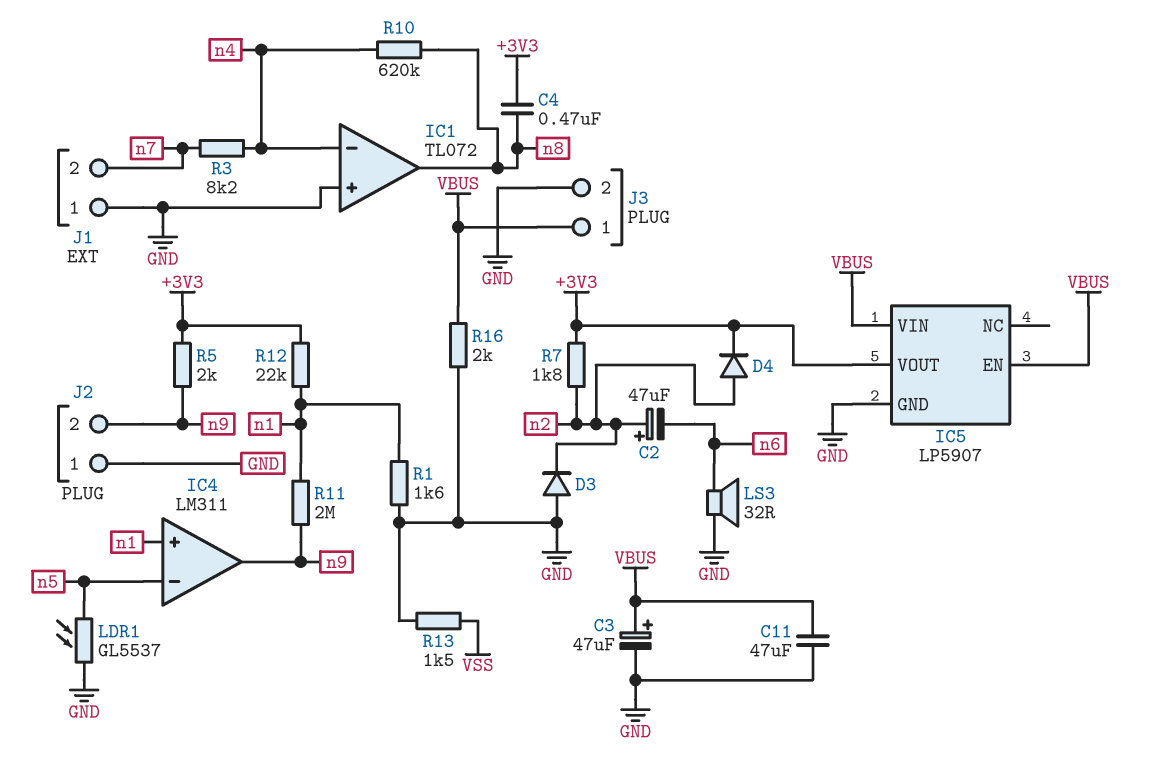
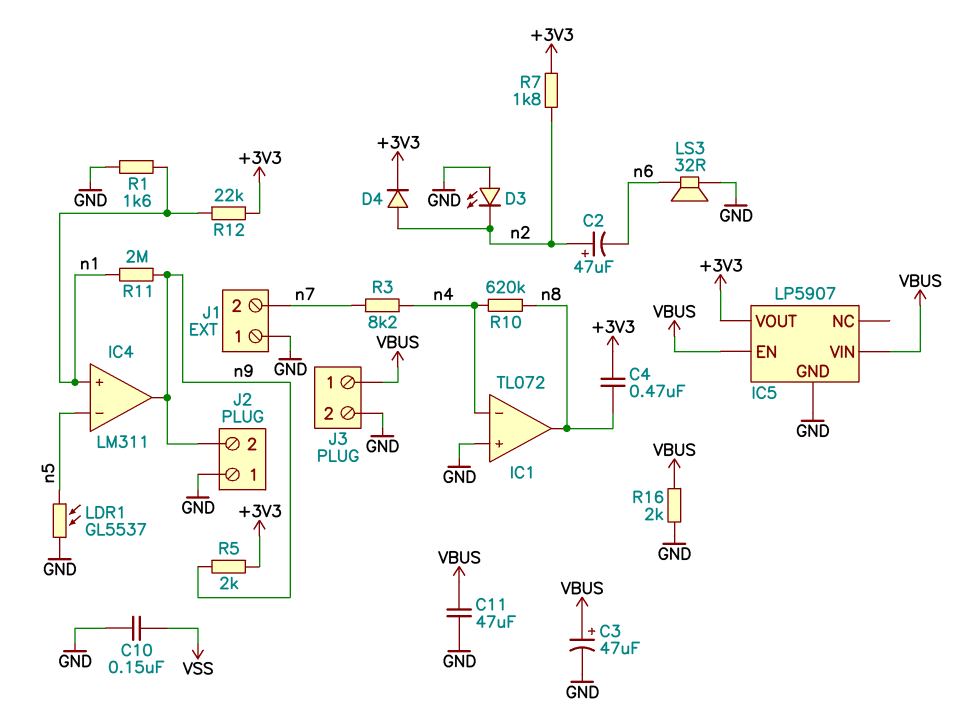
C10: none -> 150nF (GND, VSS)
D3: diode (A GND, K n2) -> LED (A GND, K n2)
R13: 1.5k (GND, VSS) -> none

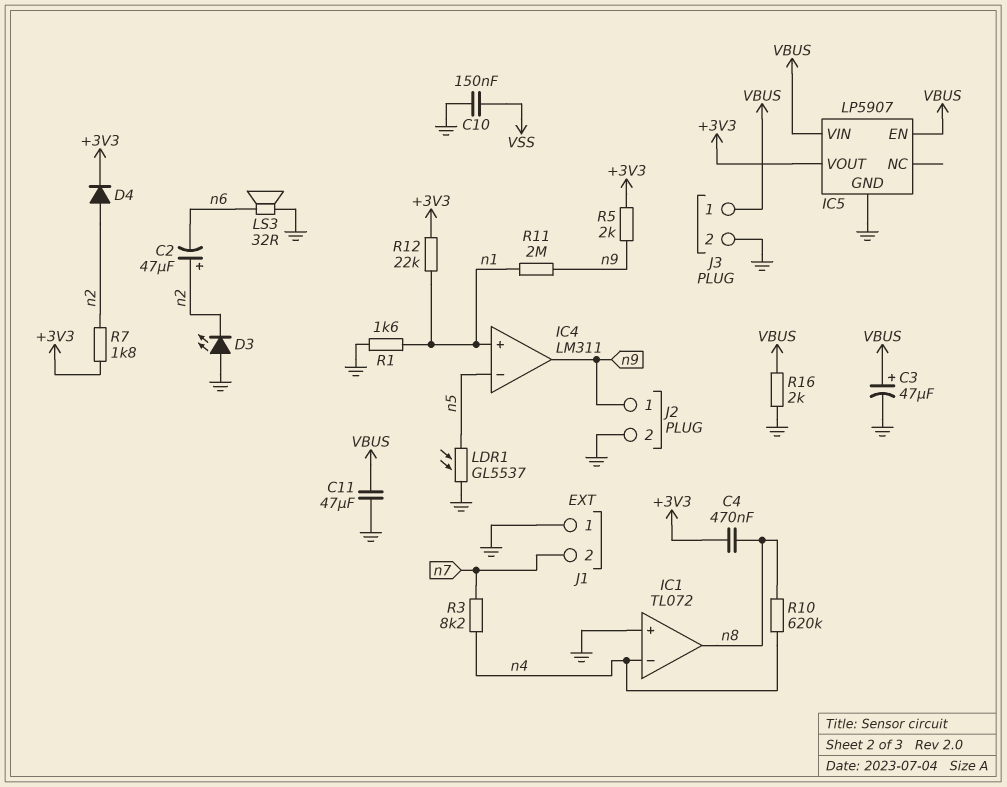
J2 pin 1: GND -> n9
J2 pin 2: n9 -> GND

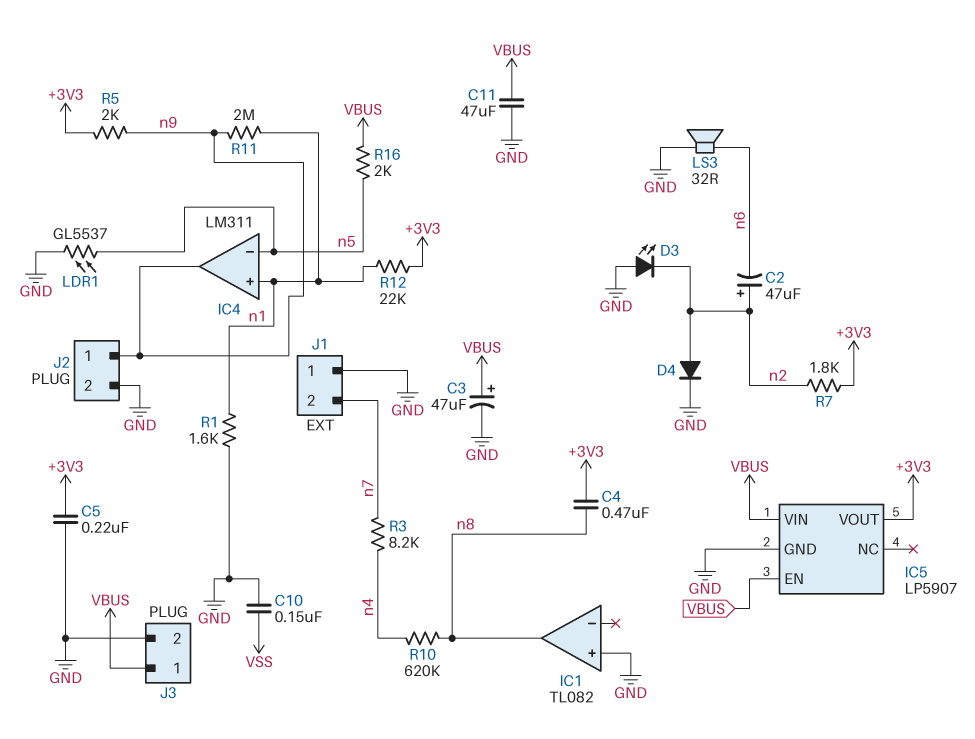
C5: none -> 220nF (+3V3, GND)
D4: diode (A n2, K +3V3) -> diode (A n2, K GND)
IC1: TL072 -> TL082
IC1 pin in-: n4 -> none
R16: 2k (GND, VBUS) -> 2k (VBUS, n5)

